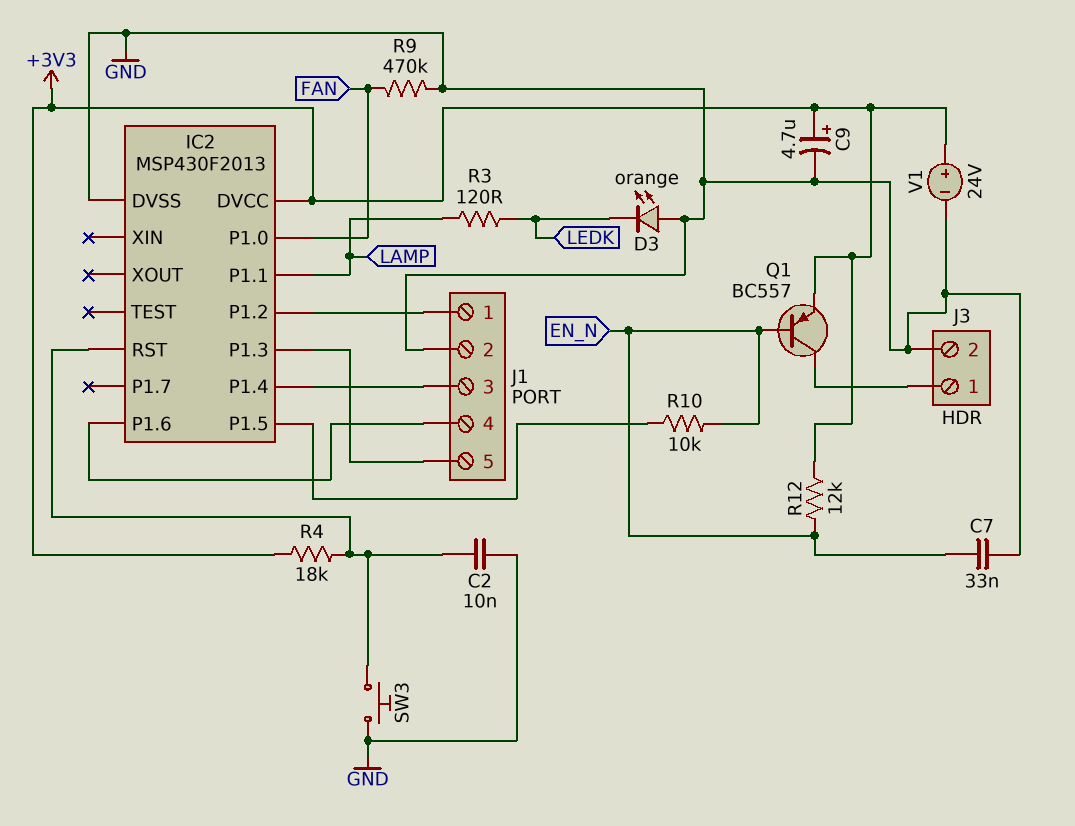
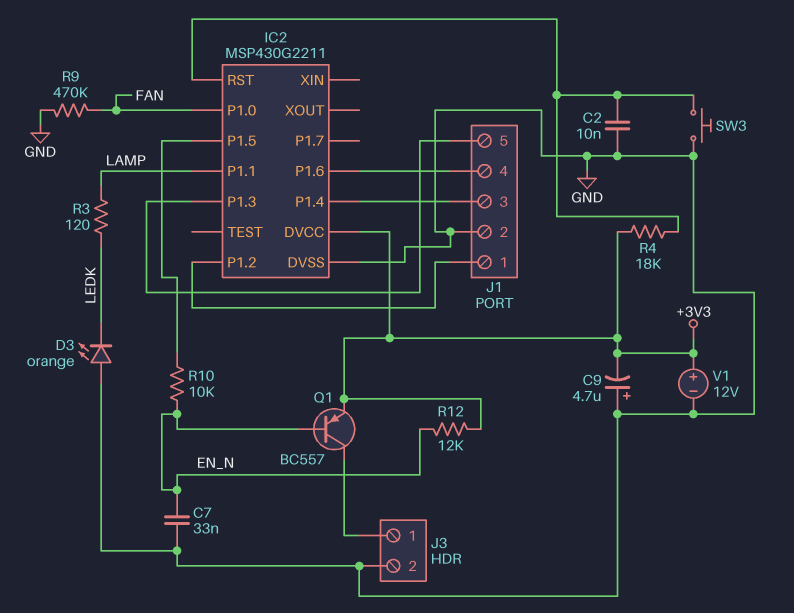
C9: 4.7uF (plus +3V3, minus GND) -> 4.7uF (plus GND, minus +3V3)
IC2: MSP430F2013 -> MSP430G2211
V1: 24V (plus +3V3, minus GND) -> 12V (plus +3V3, minus GND)

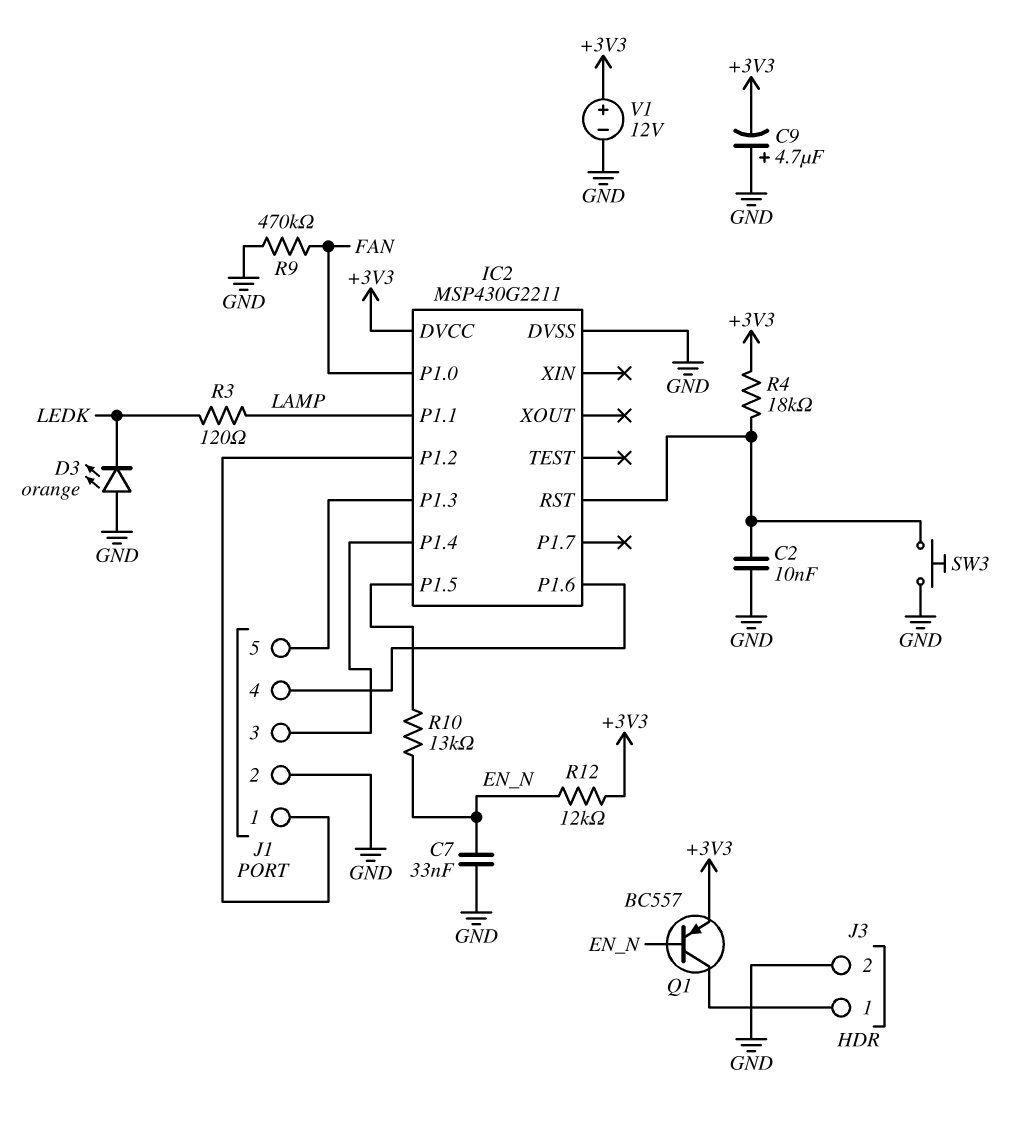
R10: 10k (EN_N, IC2/P1.5) -> 13k (EN_N, IC2/P1.5)

